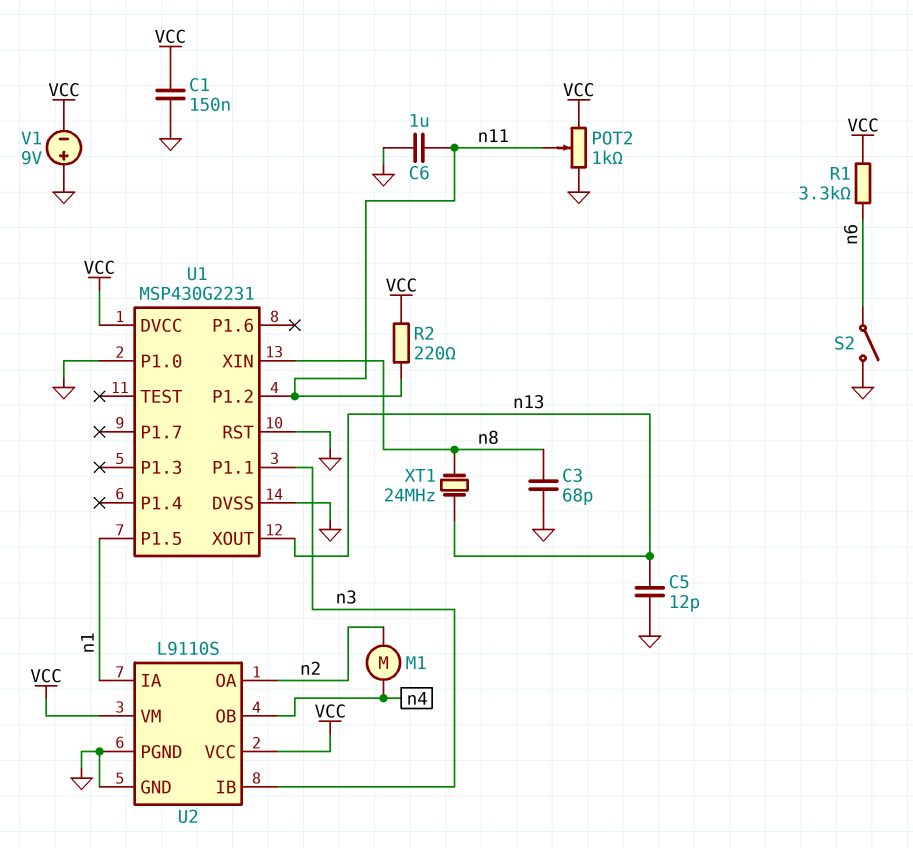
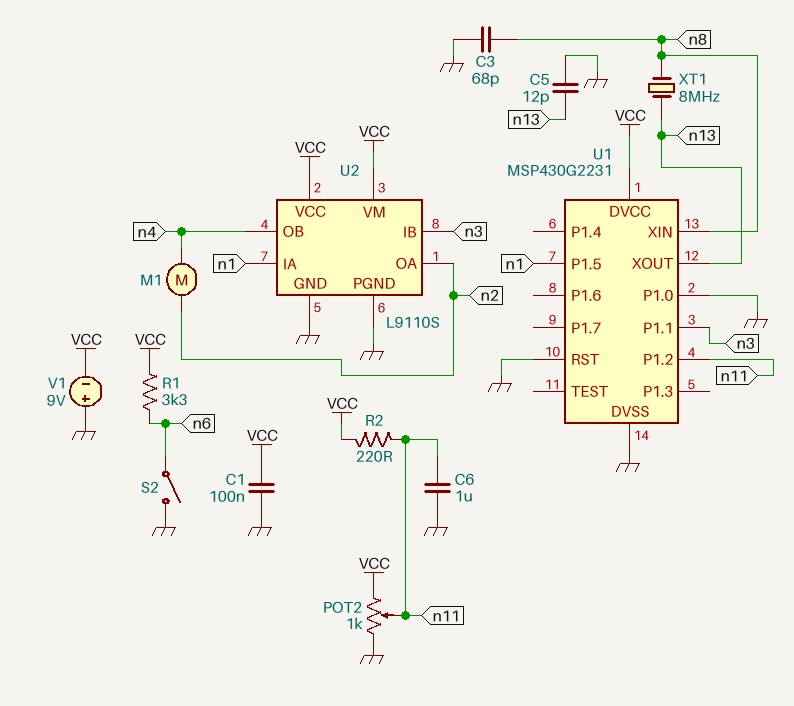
C1: 150nF (GND, VCC) -> 100nF (GND, VCC)
XT1: 24MHz (n8, n13) -> 8MHz (n8, n13)

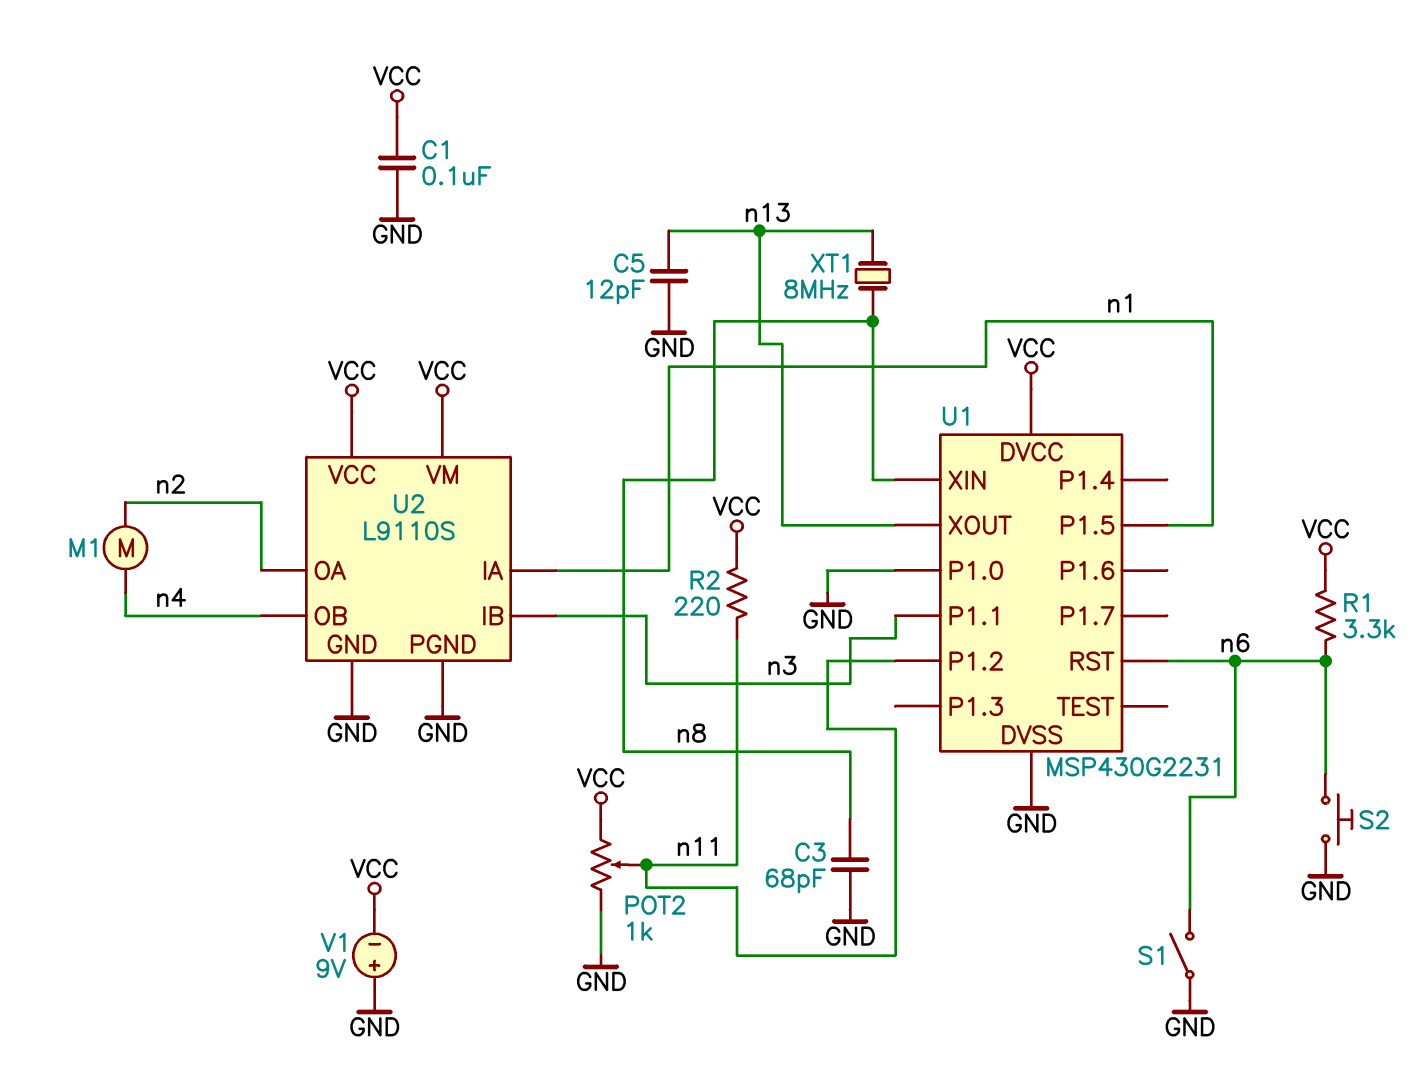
C6: 1uF (GND, n11) -> none
S1: none -> switch (GND, n6)
S2: switch (GND, n6) -> button (GND, n6)
U1 pin RST: GND -> n6

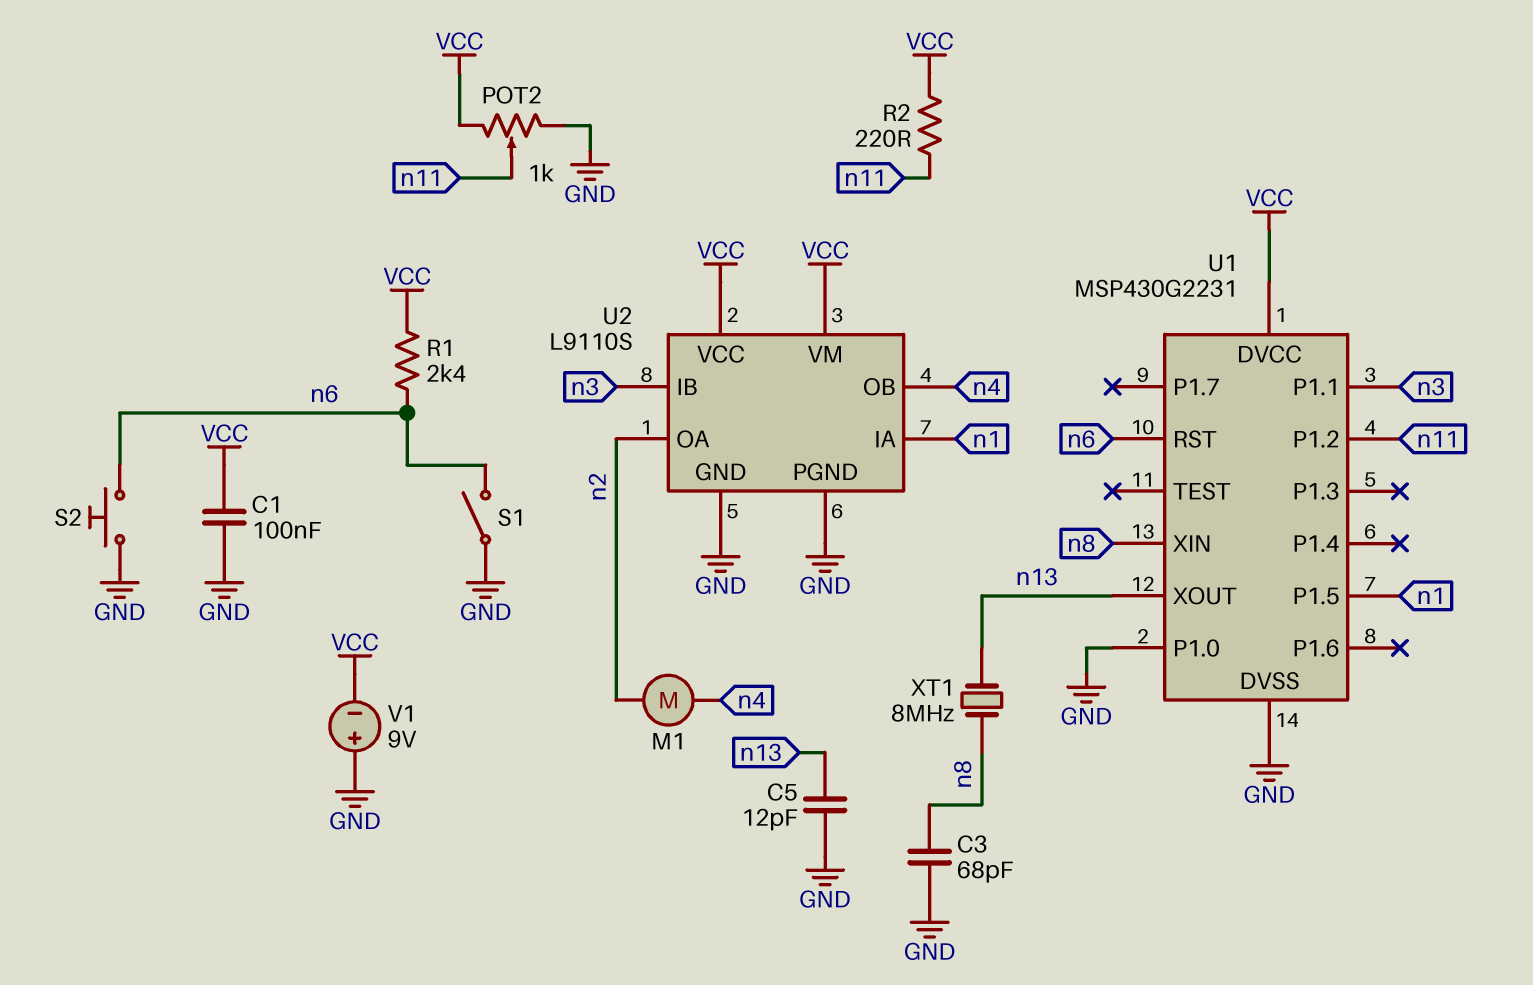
R1: 3.3k (VCC, n6) -> 2.4k (VCC, n6)

